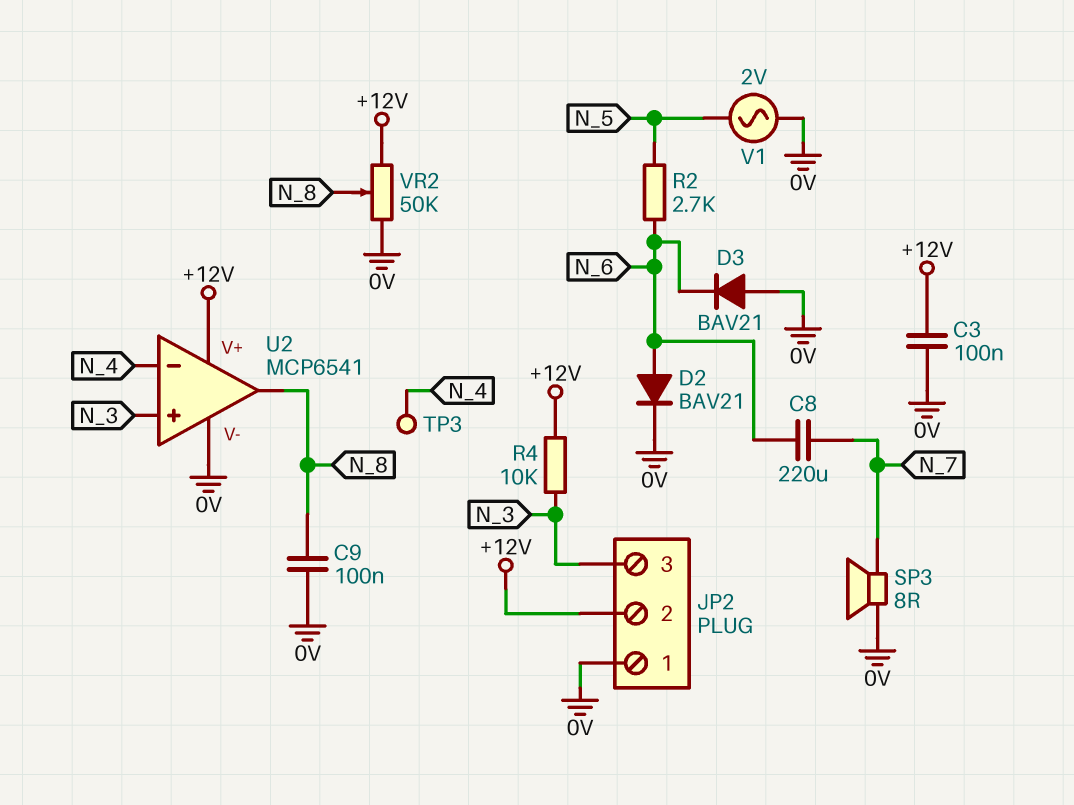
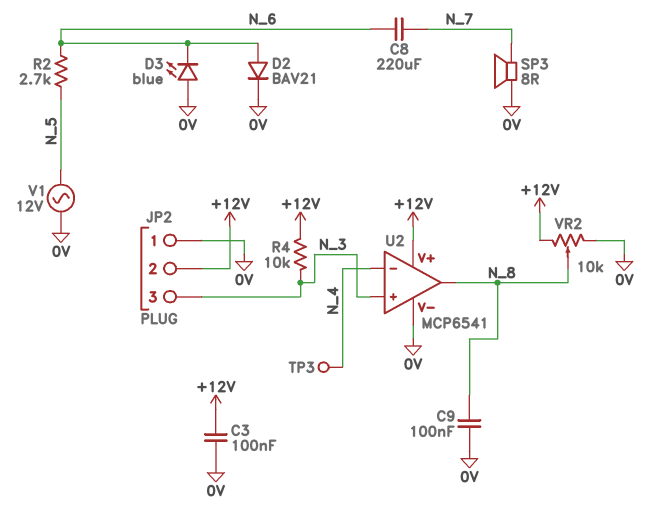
D3: diode BAV21 (A 0V, K N_6) -> LED blue (A 0V, K N_6)
V1: AC 2V (0V, N_5) -> AC 12V (0V, N_5)
VR2: 50k (+12V, 0V, wiper N_8) -> 10k (+12V, 0V, wiper N_8)

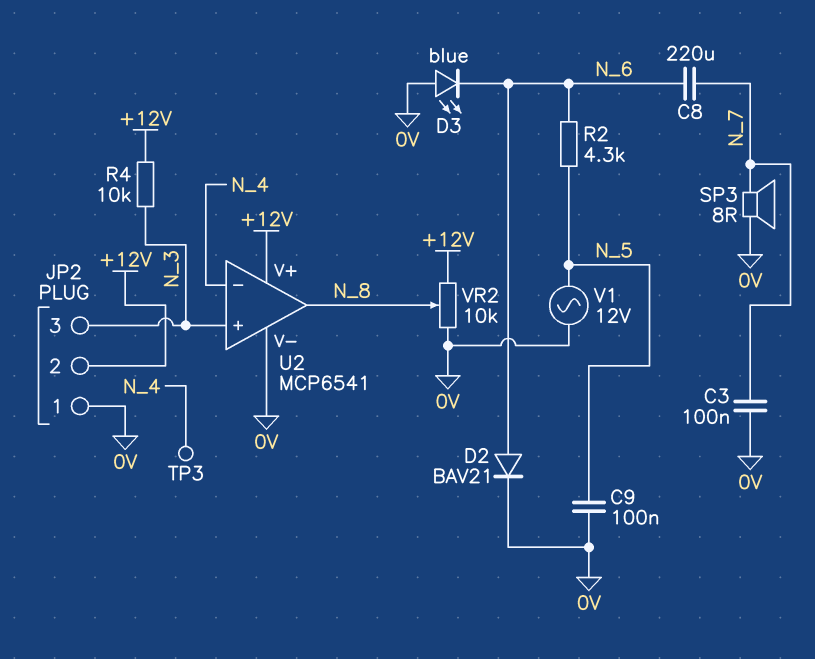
C3: 100nF (+12V, 0V) -> 100nF (0V, N_7)
C9: 100nF (0V, N_8) -> 100nF (0V, N_5)
R2: 2.7k (N_5, N_6) -> 4.3k (N_5, N_6)

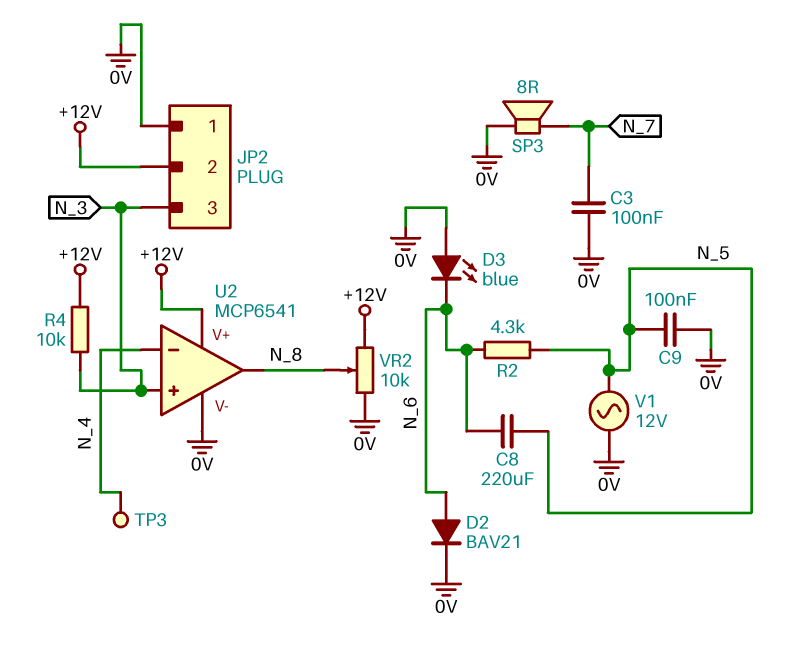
C8: 220uF (N_6, N_7) -> 220uF (N_5, N_6)

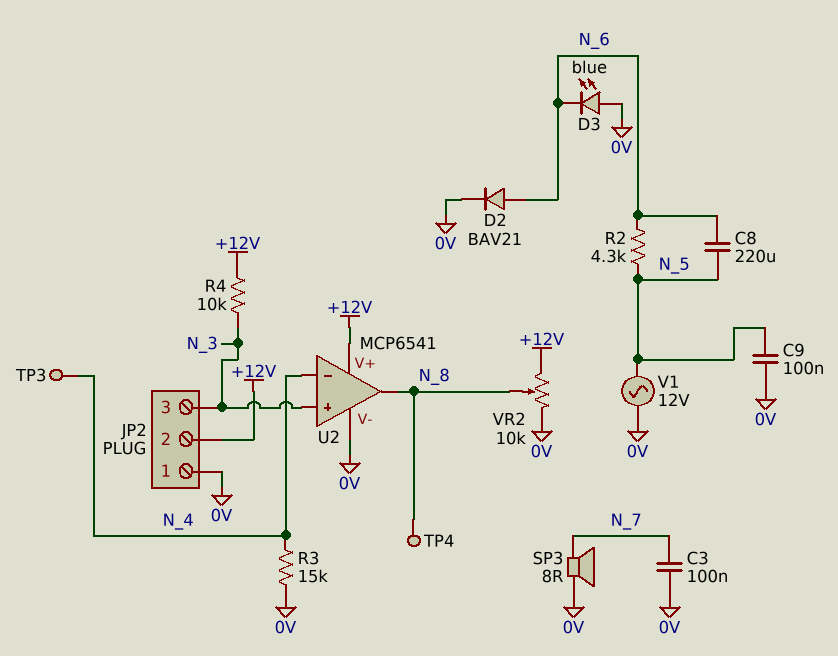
R3: none -> 15k (0V, N_4)
TP4: none -> test point (N_8)

